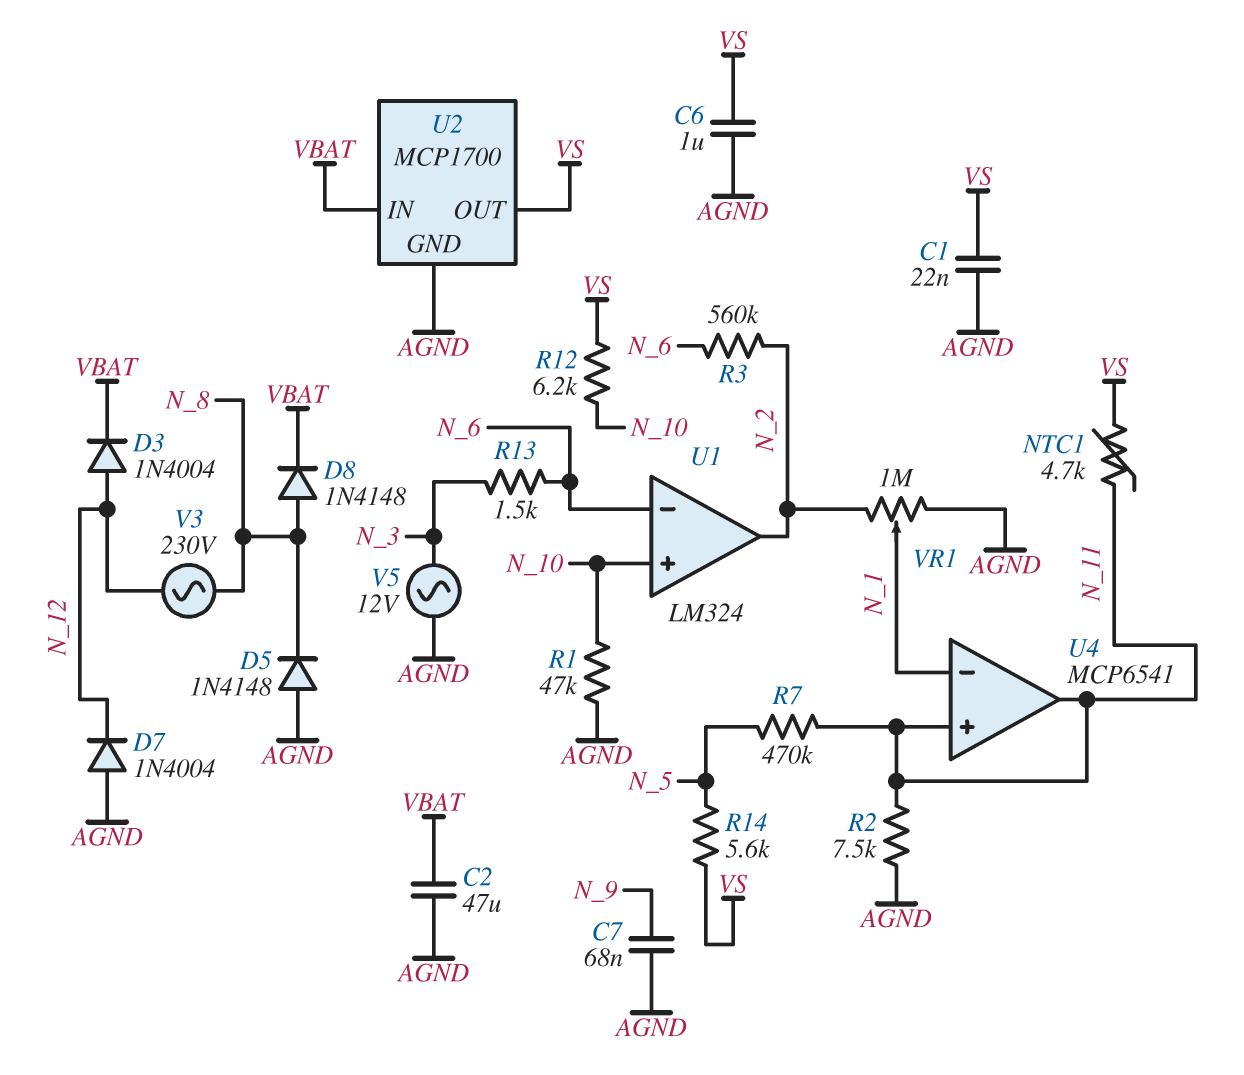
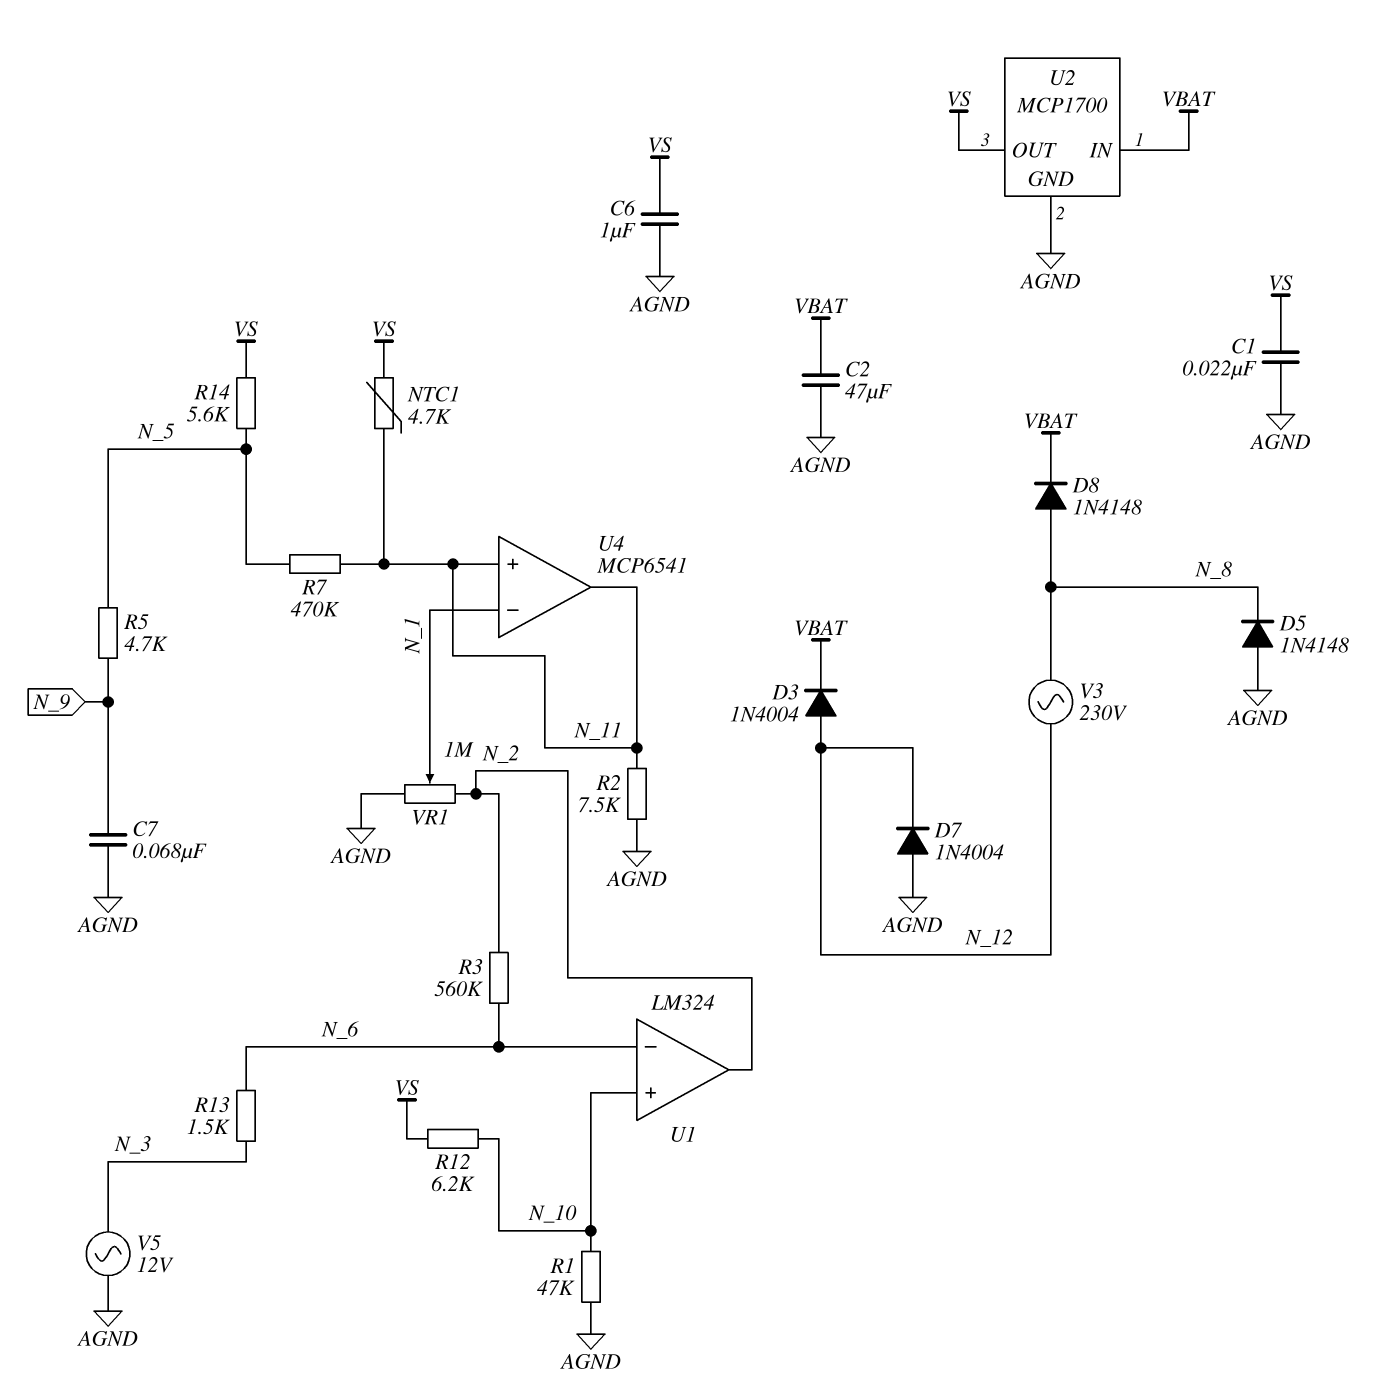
R5: none -> 4.7k (N_5, N_9)

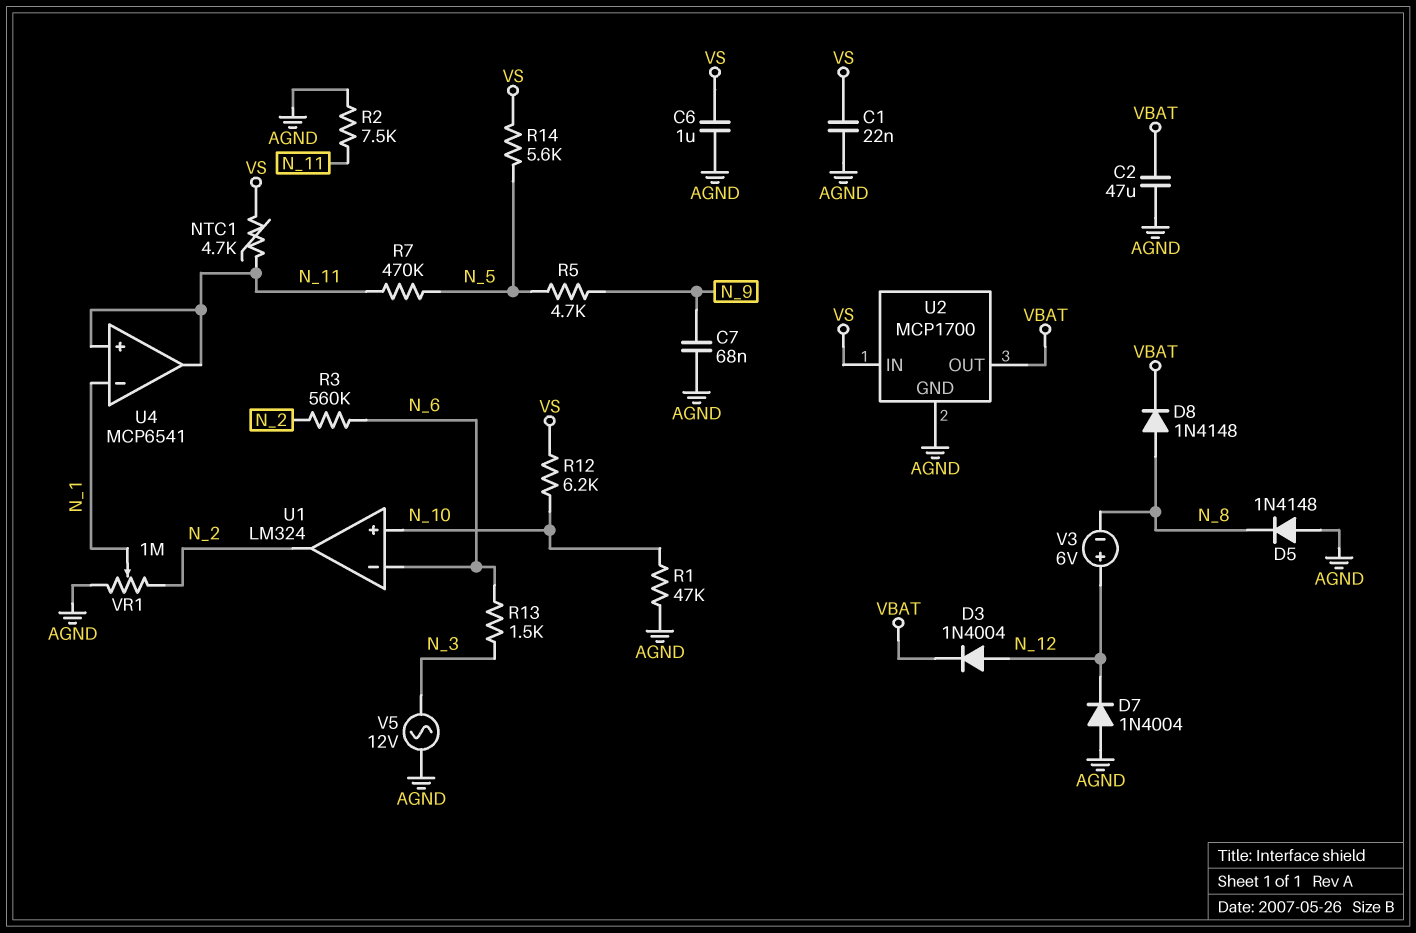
U2 pin IN: VBAT -> VS
U2 pin OUT: VS -> VBAT
V3: AC 230V (N_8, N_12) -> 6V (plus N_12, minus N_8)

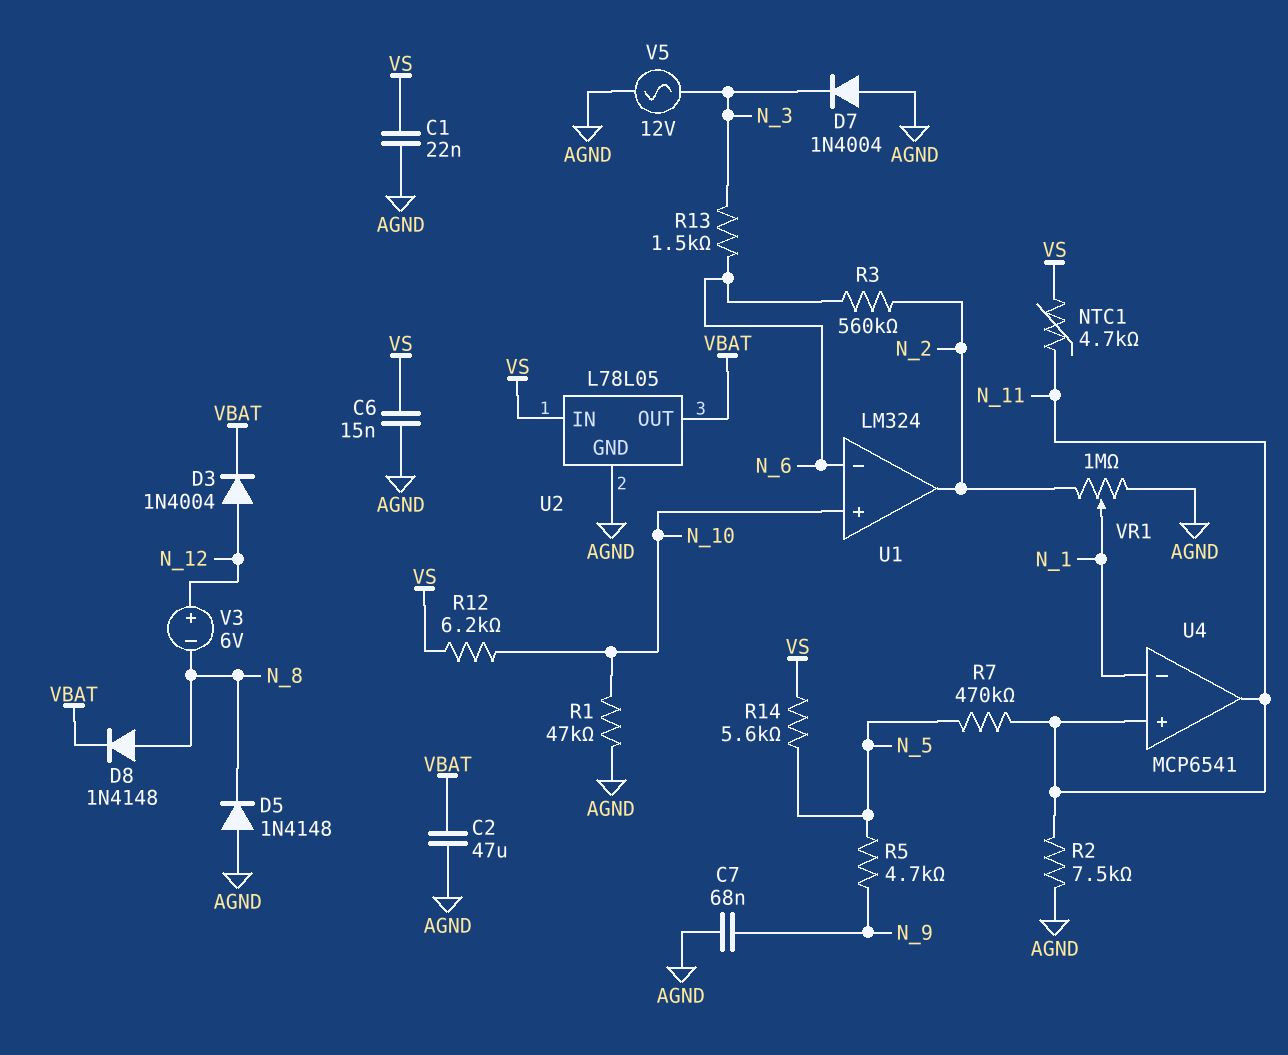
C6: 1uF (AGND, VS) -> 15nF (AGND, VS)
D7: diode 1N4004 (A AGND, K N_12) -> diode 1N4004 (A AGND, K N_3)
U2: MCP1700 -> L78L05

